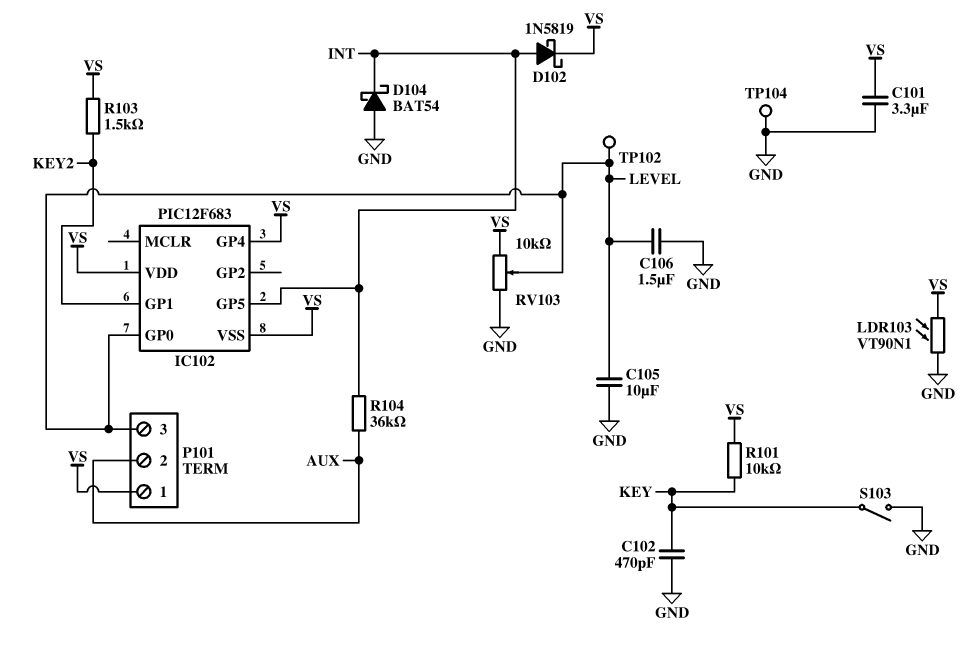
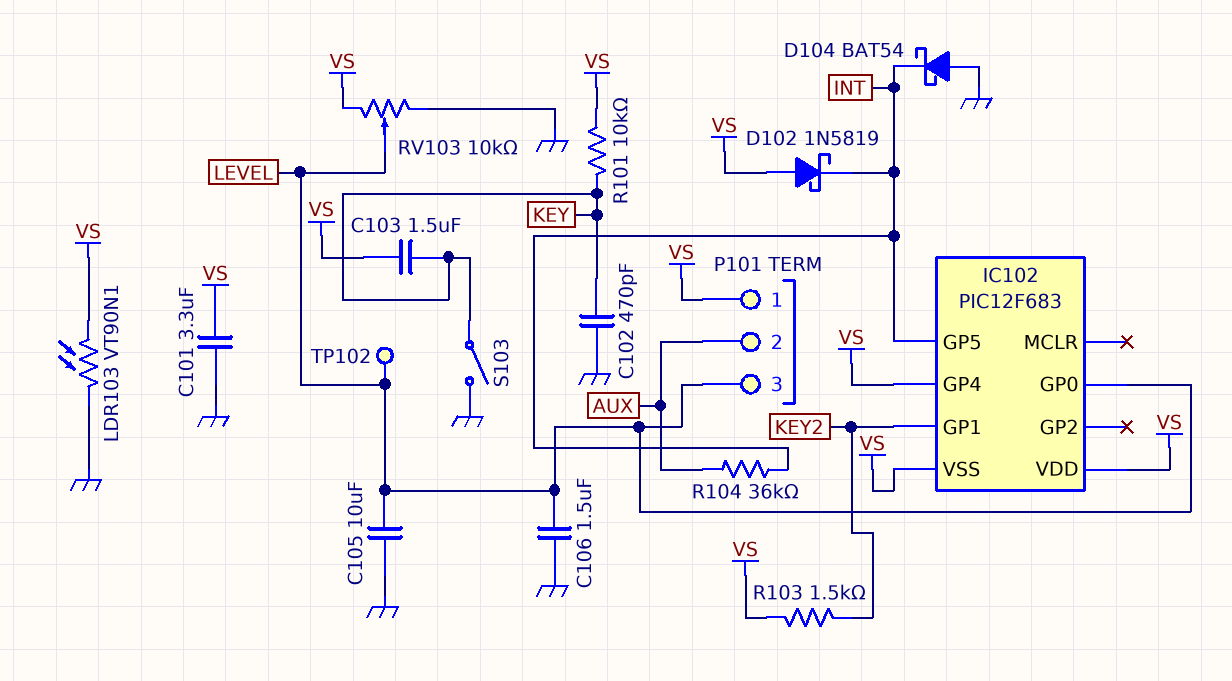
C103: none -> 1.5uF (KEY, VS)
D102: schottky 1N5819 (A INT, K VS) -> schottky 1N5819 (A VS, K INT)
TP104: test point (GND) -> none

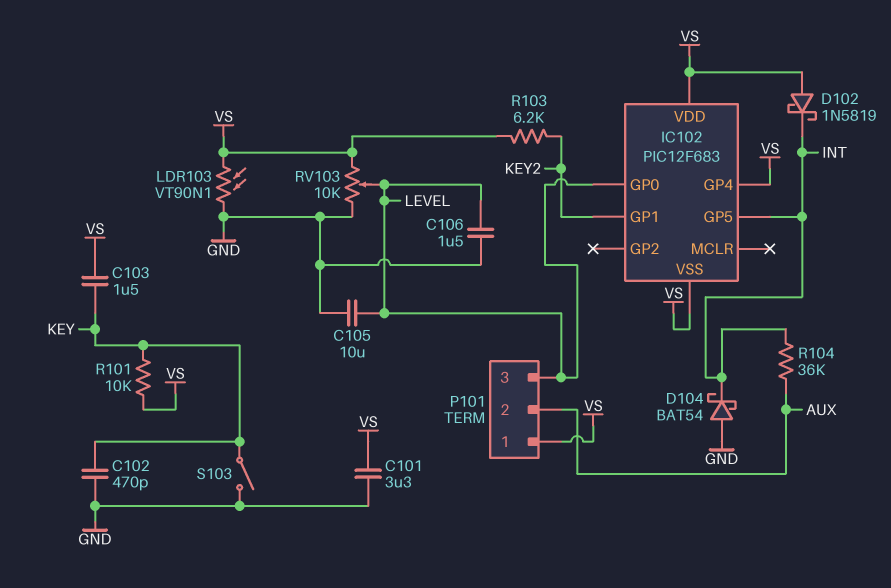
R103: 1.5k (KEY2, VS) -> 6.2k (KEY2, VS)
TP102: test point (LEVEL) -> none

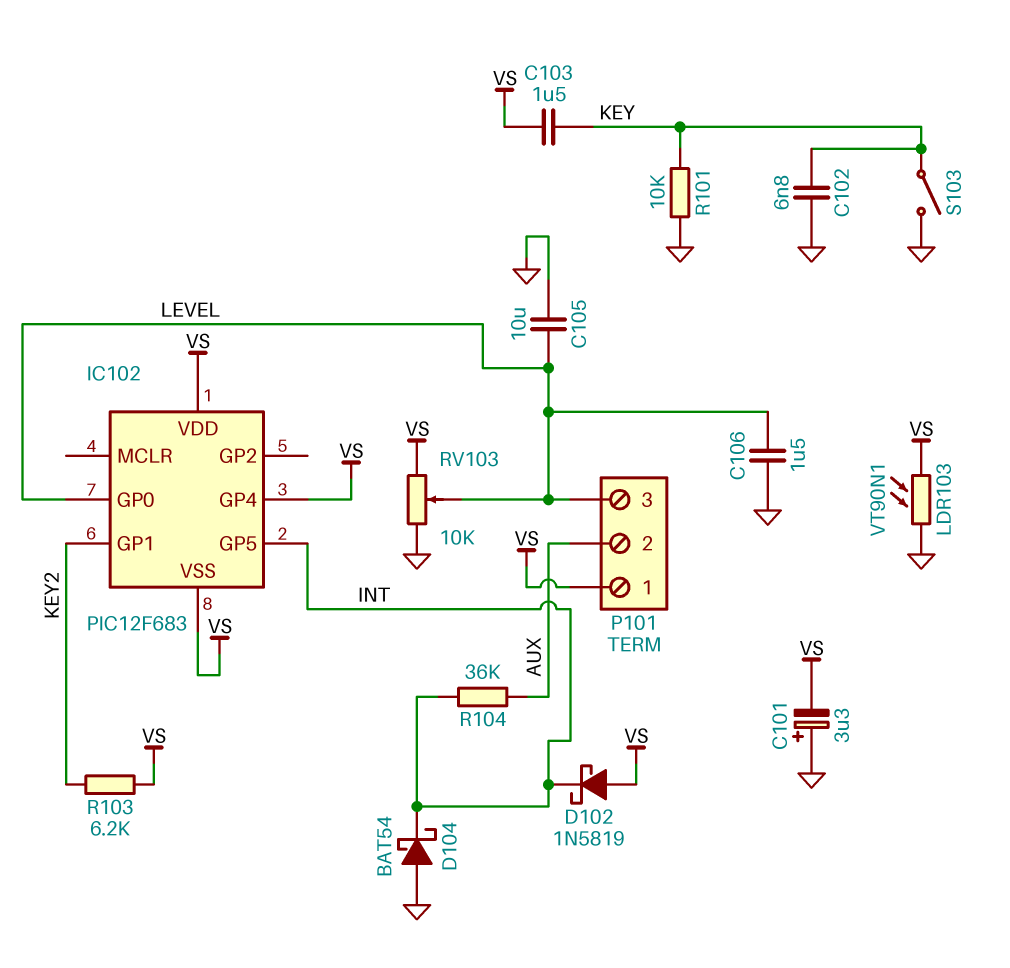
C101: 3.3uF (GND, VS) -> 3.3uF (plus GND, minus VS)
C102: 470pF (GND, KEY) -> 6.8nF (GND, KEY)
R101: 10k (KEY, VS) -> 10k (GND, KEY)

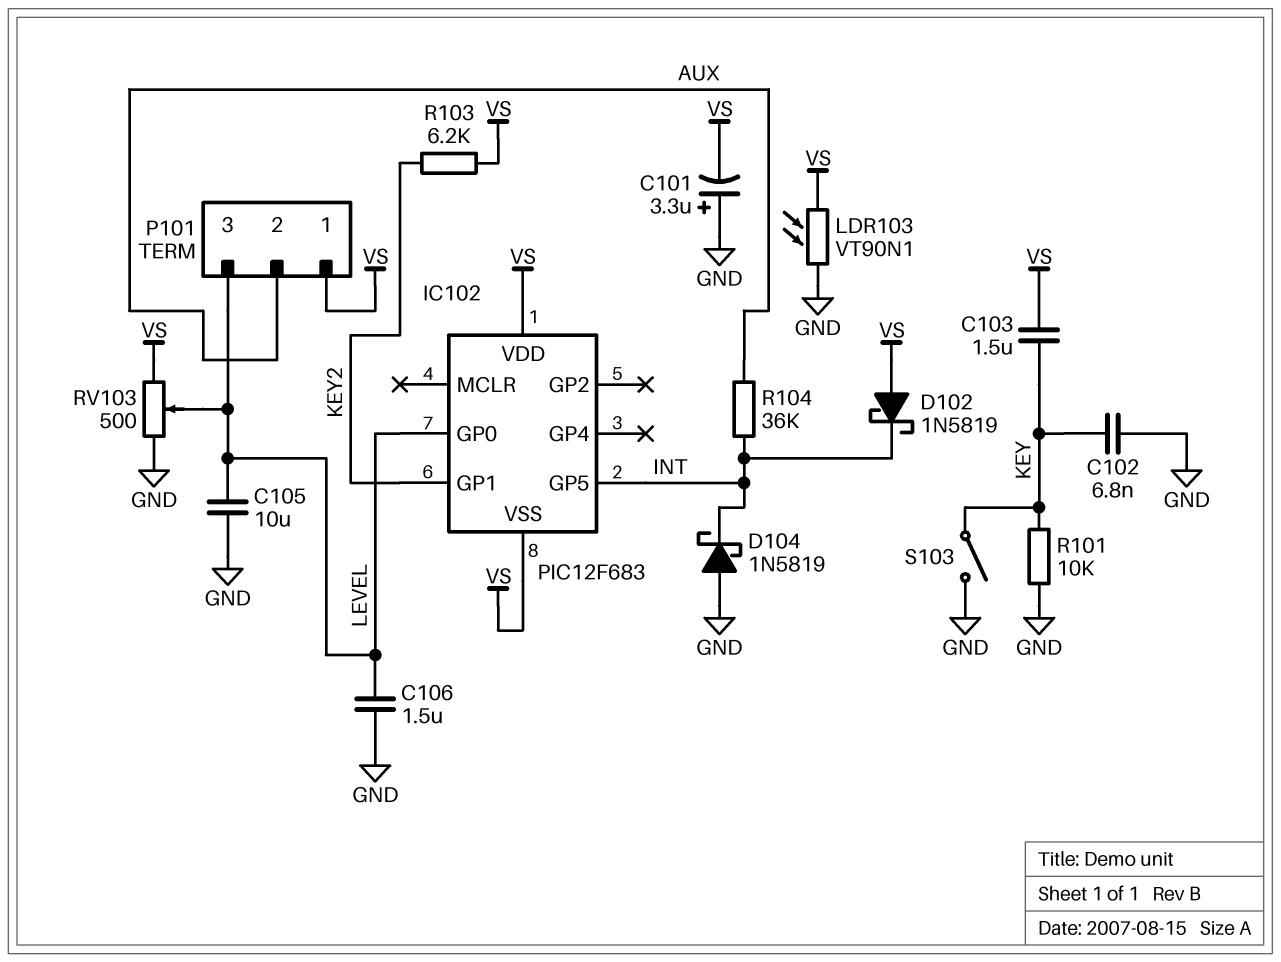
D104: schottky BAT54 (A GND, K INT) -> schottky 1N5819 (A GND, K INT)
IC102 pin GP4: VS -> none
RV103: 10k (GND, VS, wiper LEVEL) -> 500 (GND, VS, wiper LEVEL)

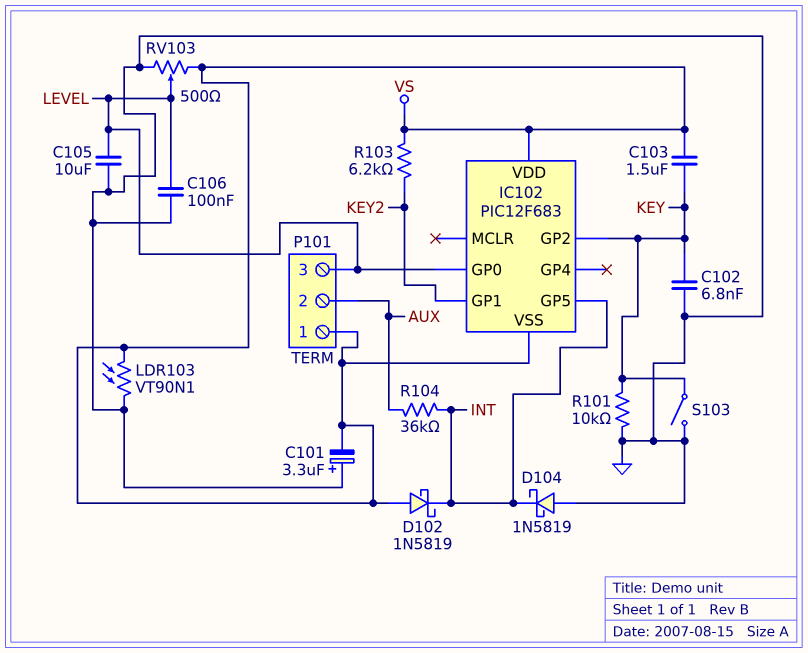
C106: 1.5uF (GND, LEVEL) -> 100nF (GND, LEVEL)
IC102 pin GP2: none -> KEY

